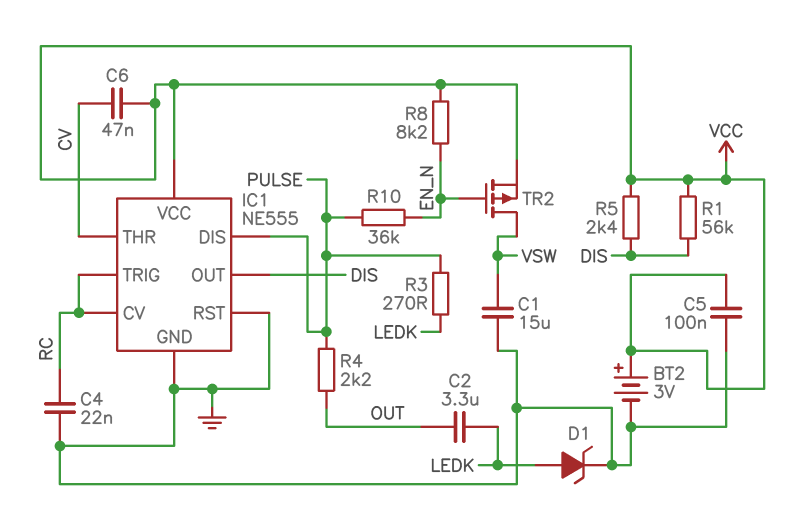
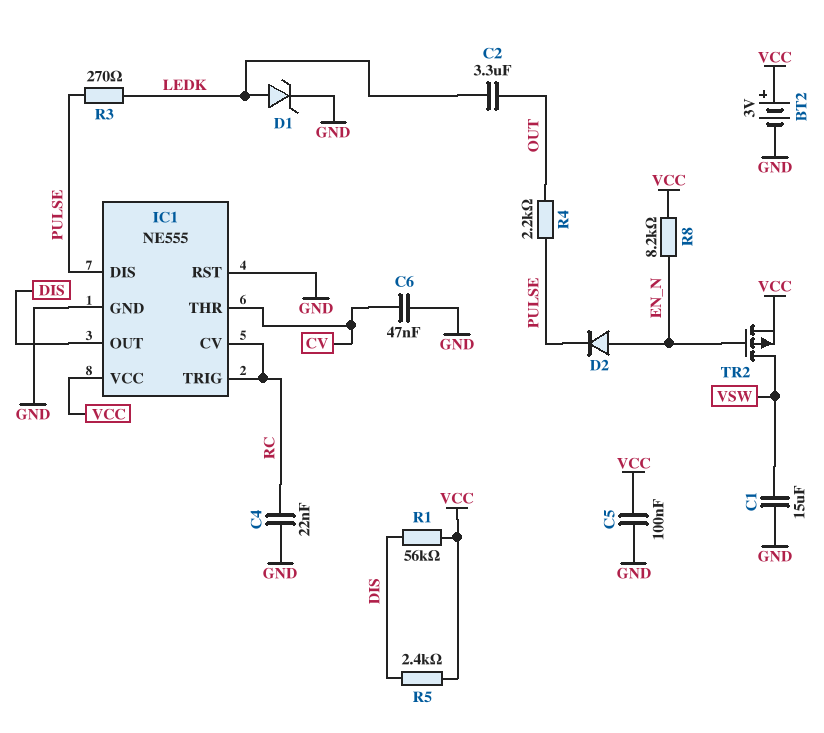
C6: 47nF (CV, VCC) -> 47nF (CV, GND)
D2: none -> diode (A EN_N, K PULSE)
R10: 36k (EN_N, PULSE) -> none

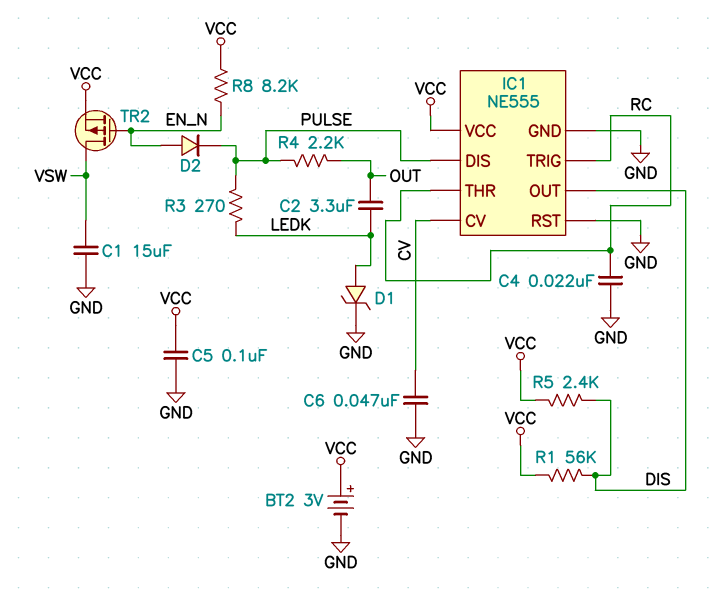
IC1 pin CV: RC -> CV
IC1 pin THR: CV -> RC

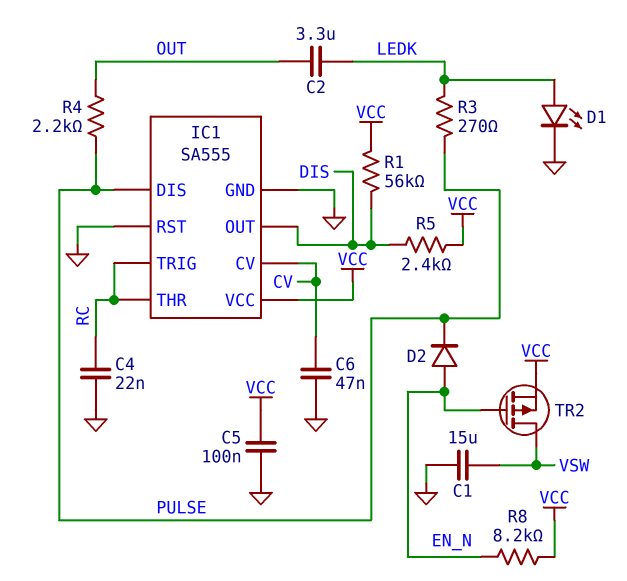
BT2: 3V (plus VCC, minus GND) -> none
D1: zener (A LEDK, K GND) -> LED (A LEDK, K GND)
IC1: NE555 -> SA555

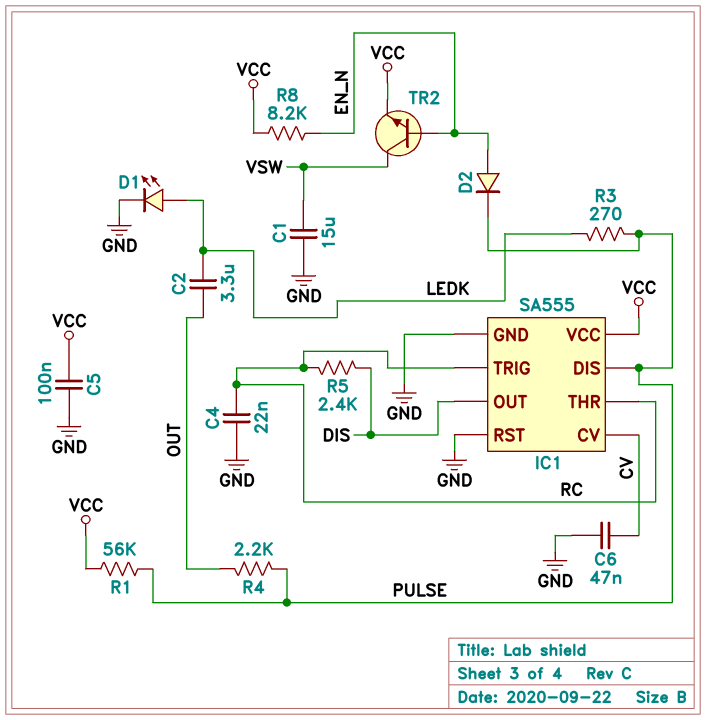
R1: 56k (DIS, VCC) -> 56k (PULSE, VCC)
R5: 2.4k (DIS, VCC) -> 2.4k (DIS, RC)
TR2: PMOS (G EN_N, D VSW, S VCC) -> NPN (B EN_N, C VSW, E VCC)

